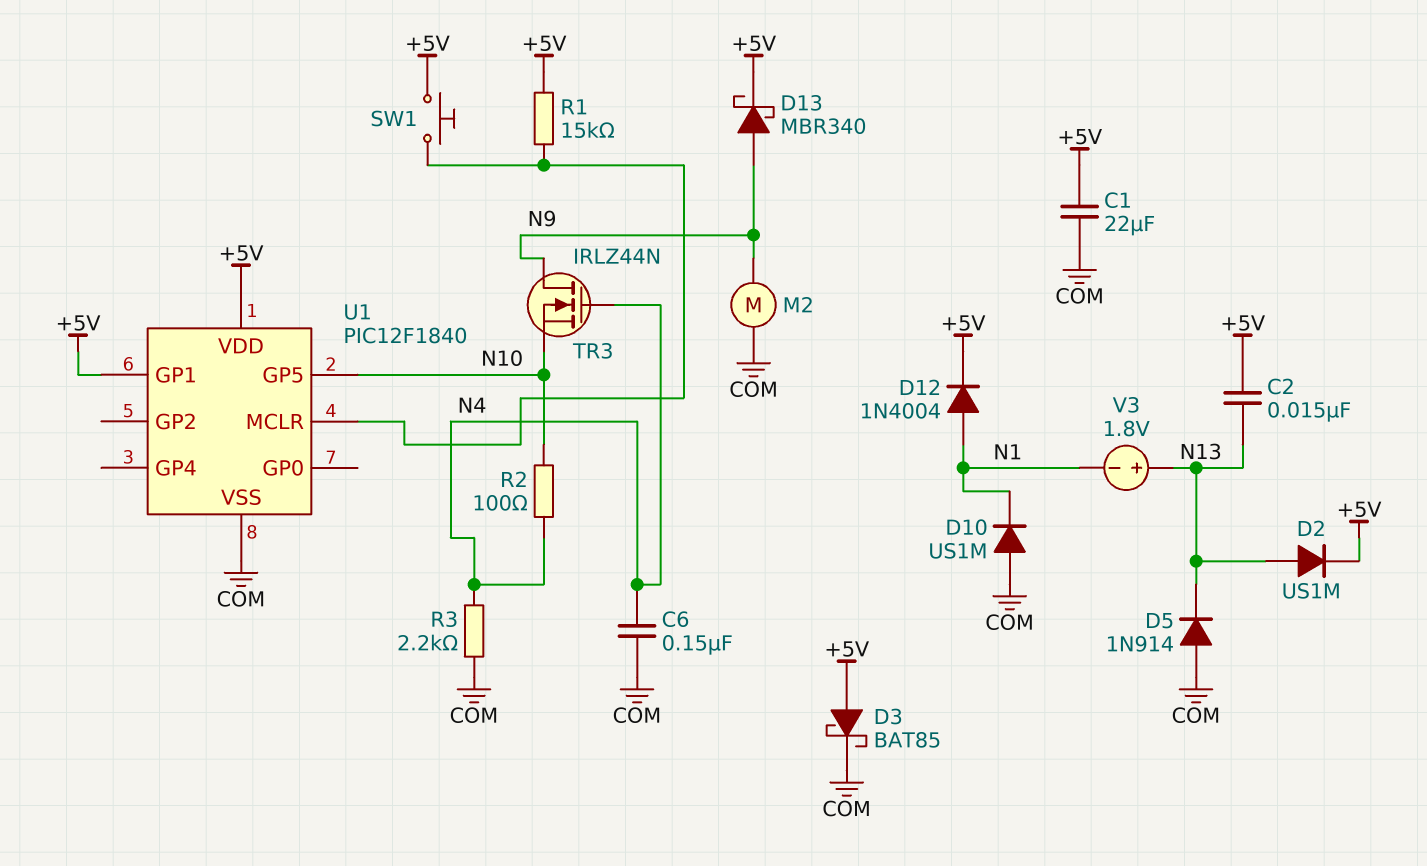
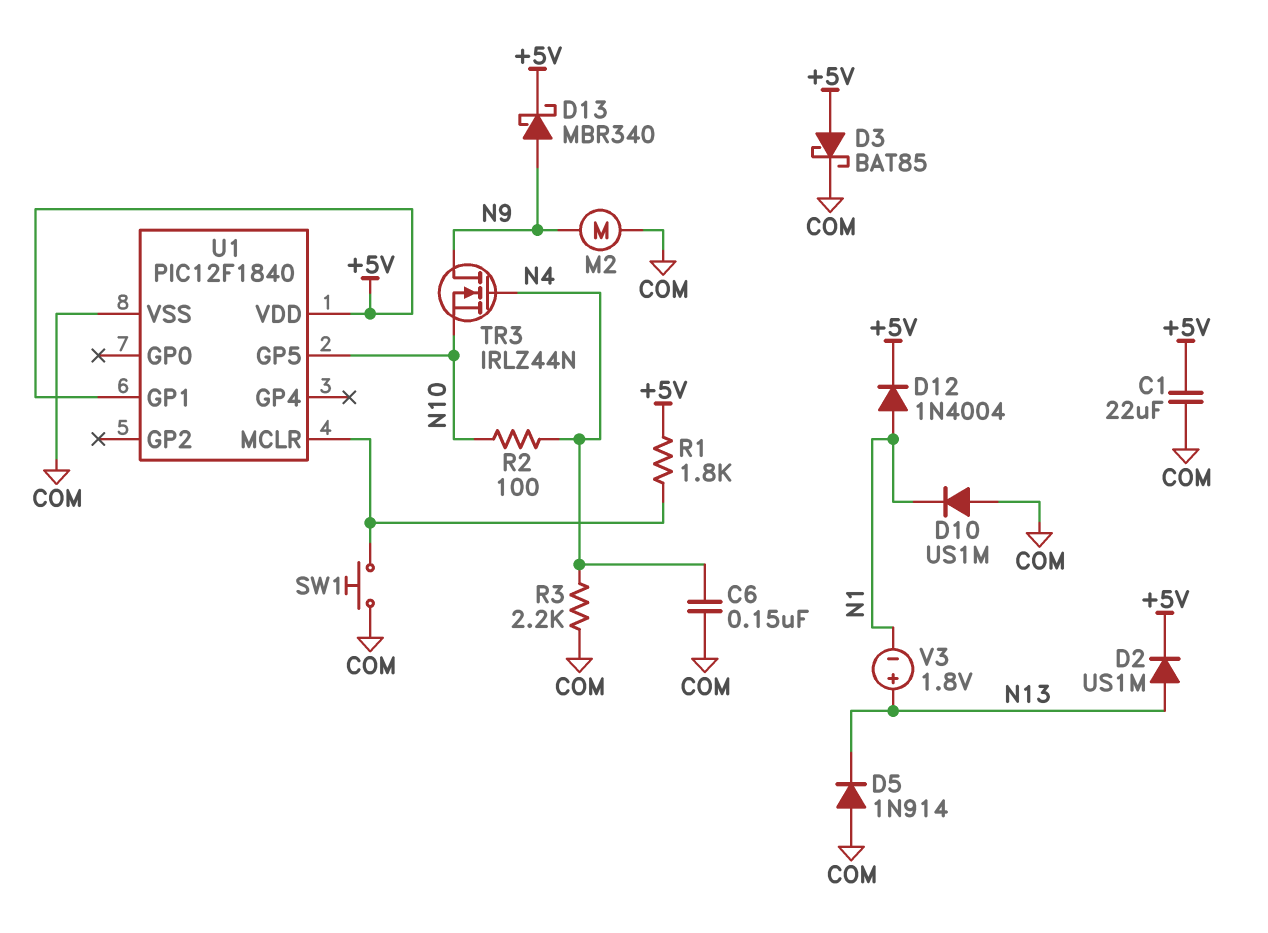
C2: 15nF (+5V, N13) -> none
R1: 15k (+5V, U1/MCLR) -> 1.8k (+5V, U1/MCLR)
SW1: button (+5V, U1/MCLR) -> button (COM, U1/MCLR)

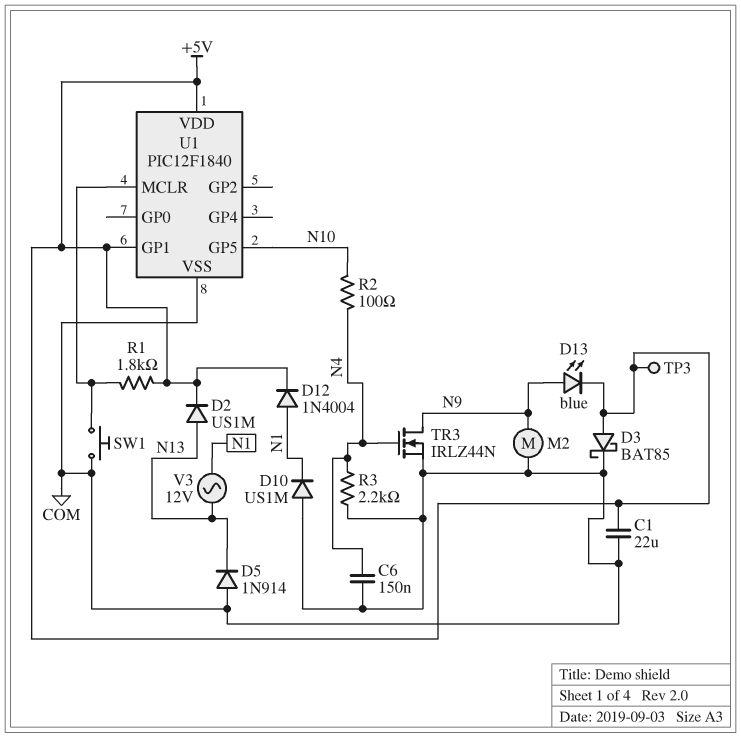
D13: schottky MBR340 (A N9, K +5V) -> LED blue (A N9, K +5V)
TP3: none -> test point (+5V)
TR3: NMOS IRLZ44N (G N4, D N9, S N10) -> NMOS IRLZ44N (G N4, D N9, S COM)
V3: 1.8V (plus N13, minus N1) -> AC 12V (N1, N13)

